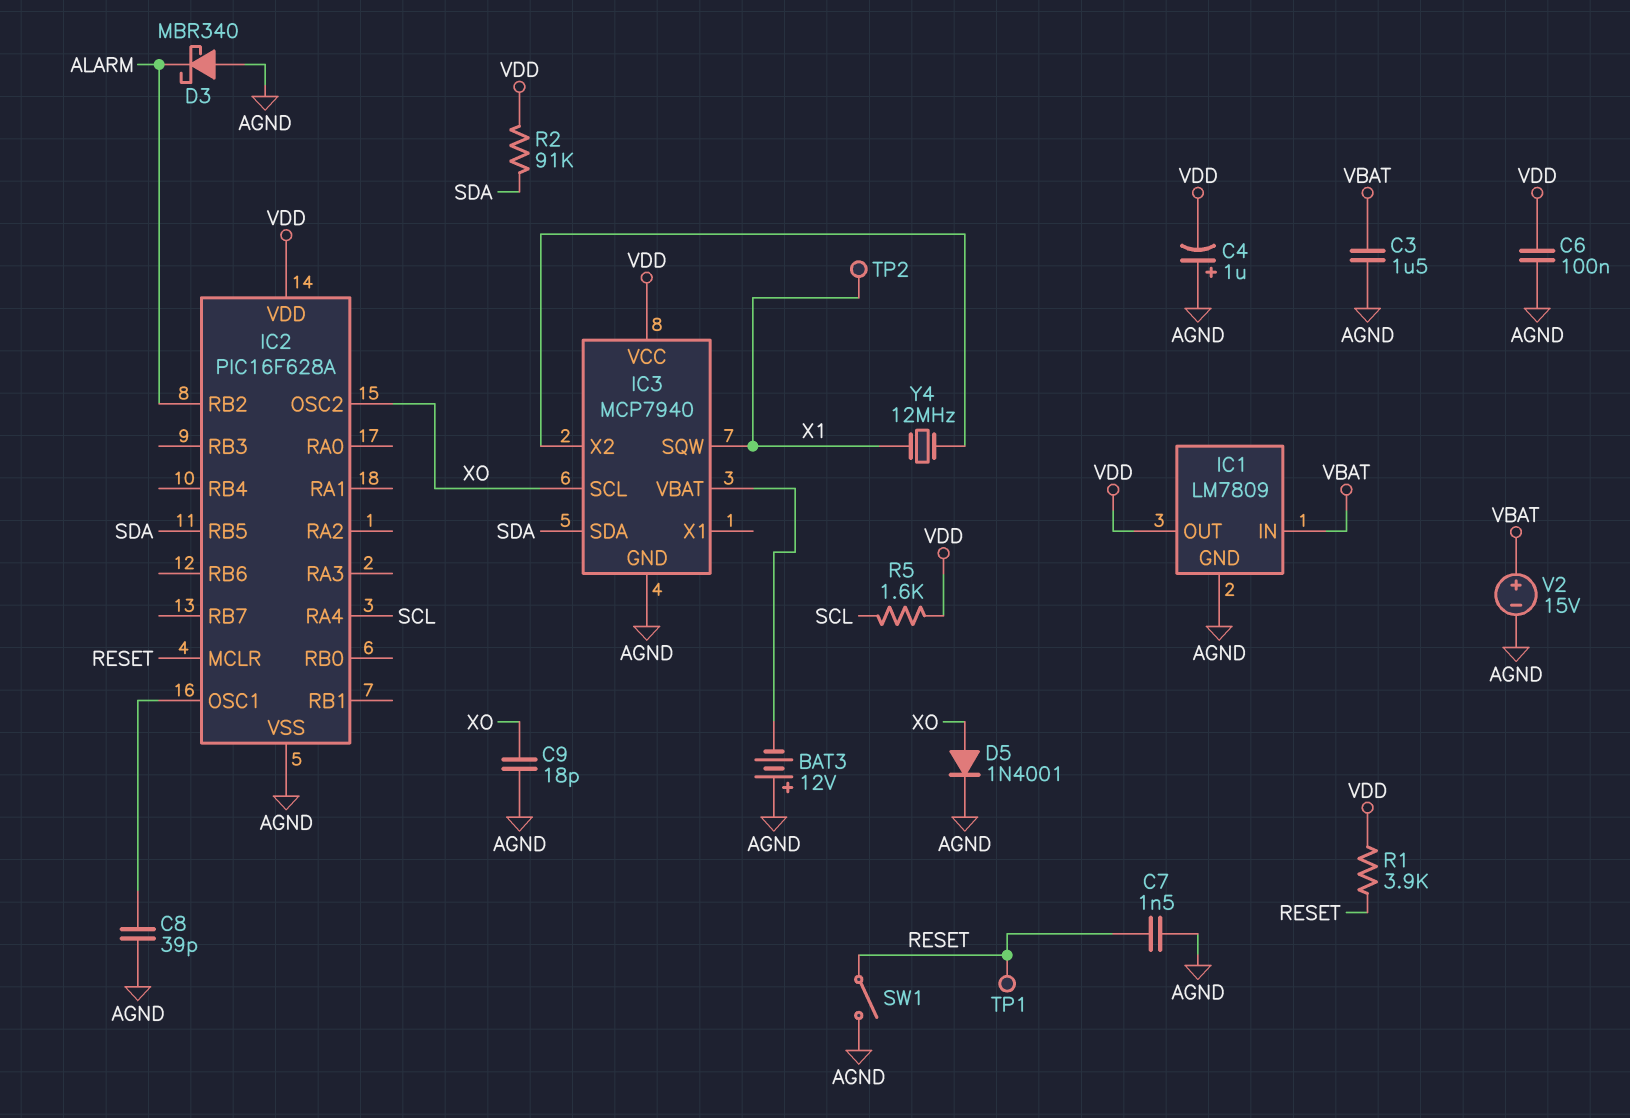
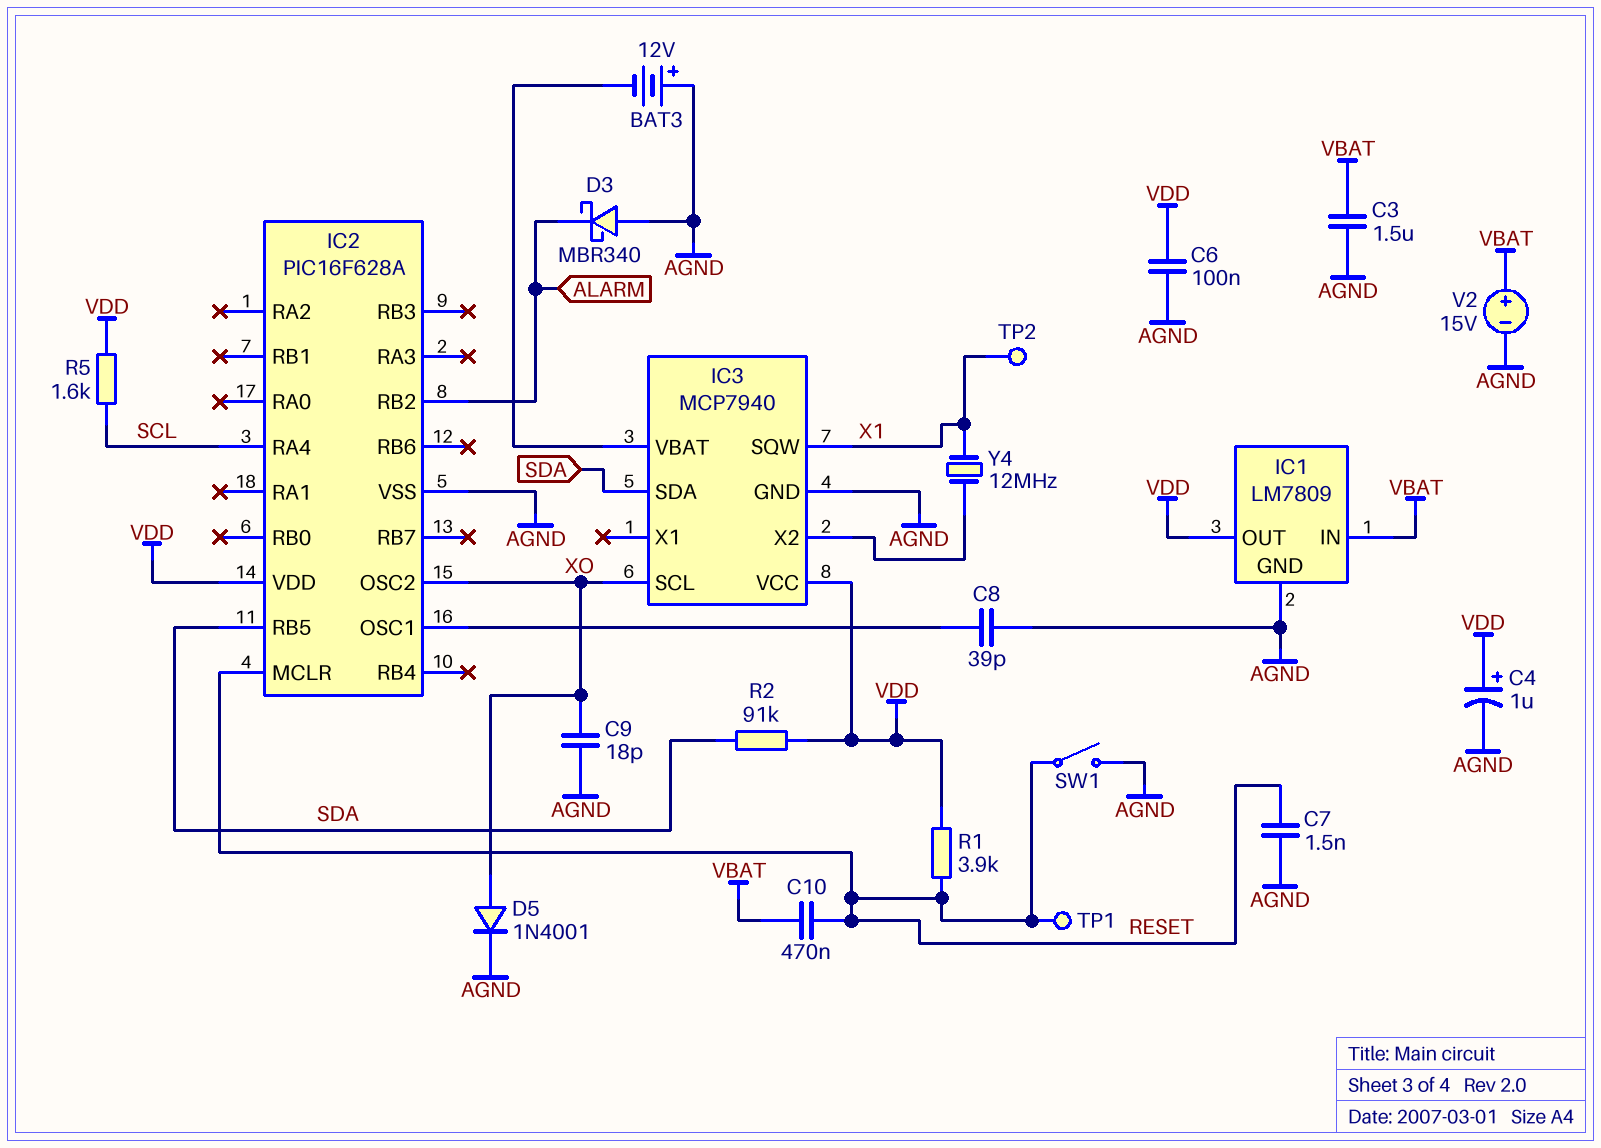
C4: 1uF (plus AGND, minus VDD) -> 1uF (plus VDD, minus AGND)
C10: none -> 470nF (RESET, VBAT)

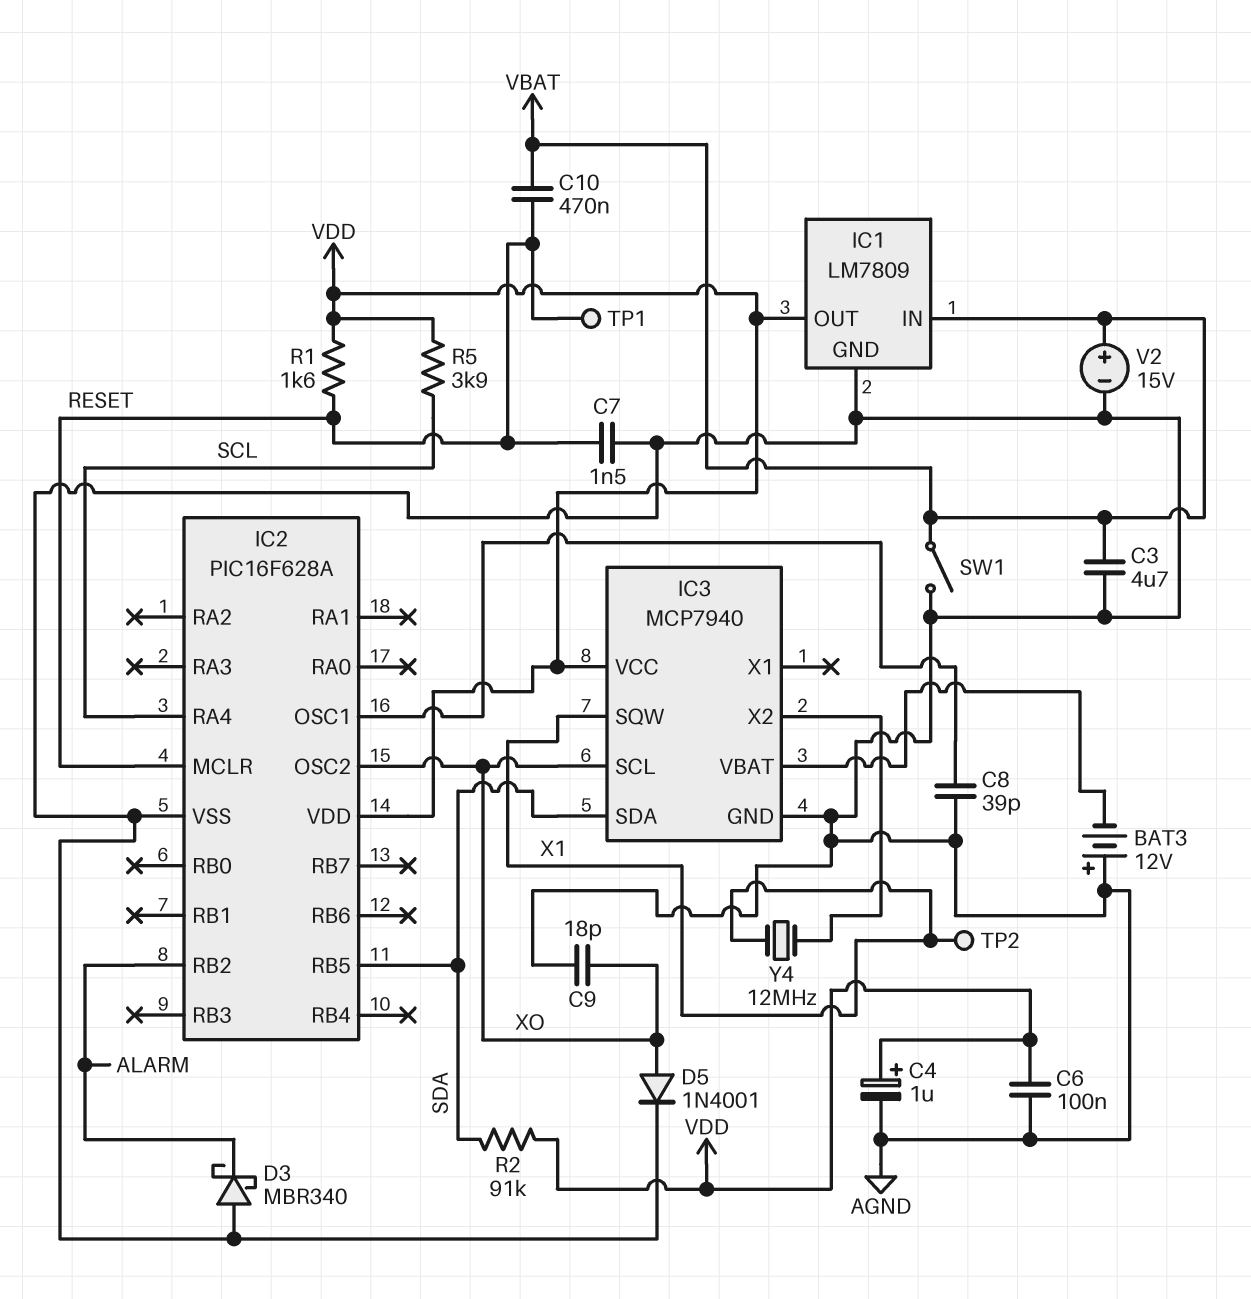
C3: 1.5uF (AGND, VBAT) -> 4.7uF (AGND, VBAT)
R1: 3.9k (RESET, VDD) -> 1.6k (RESET, VDD)
R5: 1.6k (SCL, VDD) -> 3.9k (SCL, VDD)
SW1: switch (AGND, RESET) -> switch (AGND, VBAT)

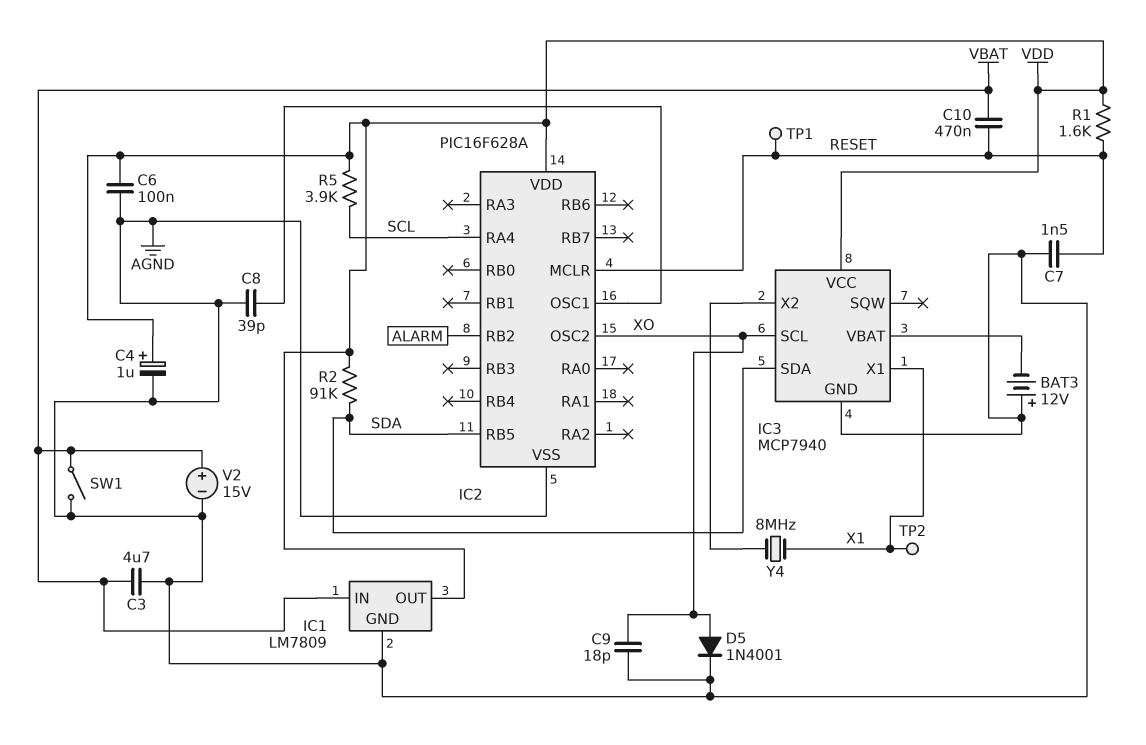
D3: schottky MBR340 (A AGND, K ALARM) -> none
IC3 pin SQW: X1 -> none
IC3 pin X1: none -> X1
Y4: 12MHz (IC3/X2, X1) -> 8MHz (IC3/X2, X1)

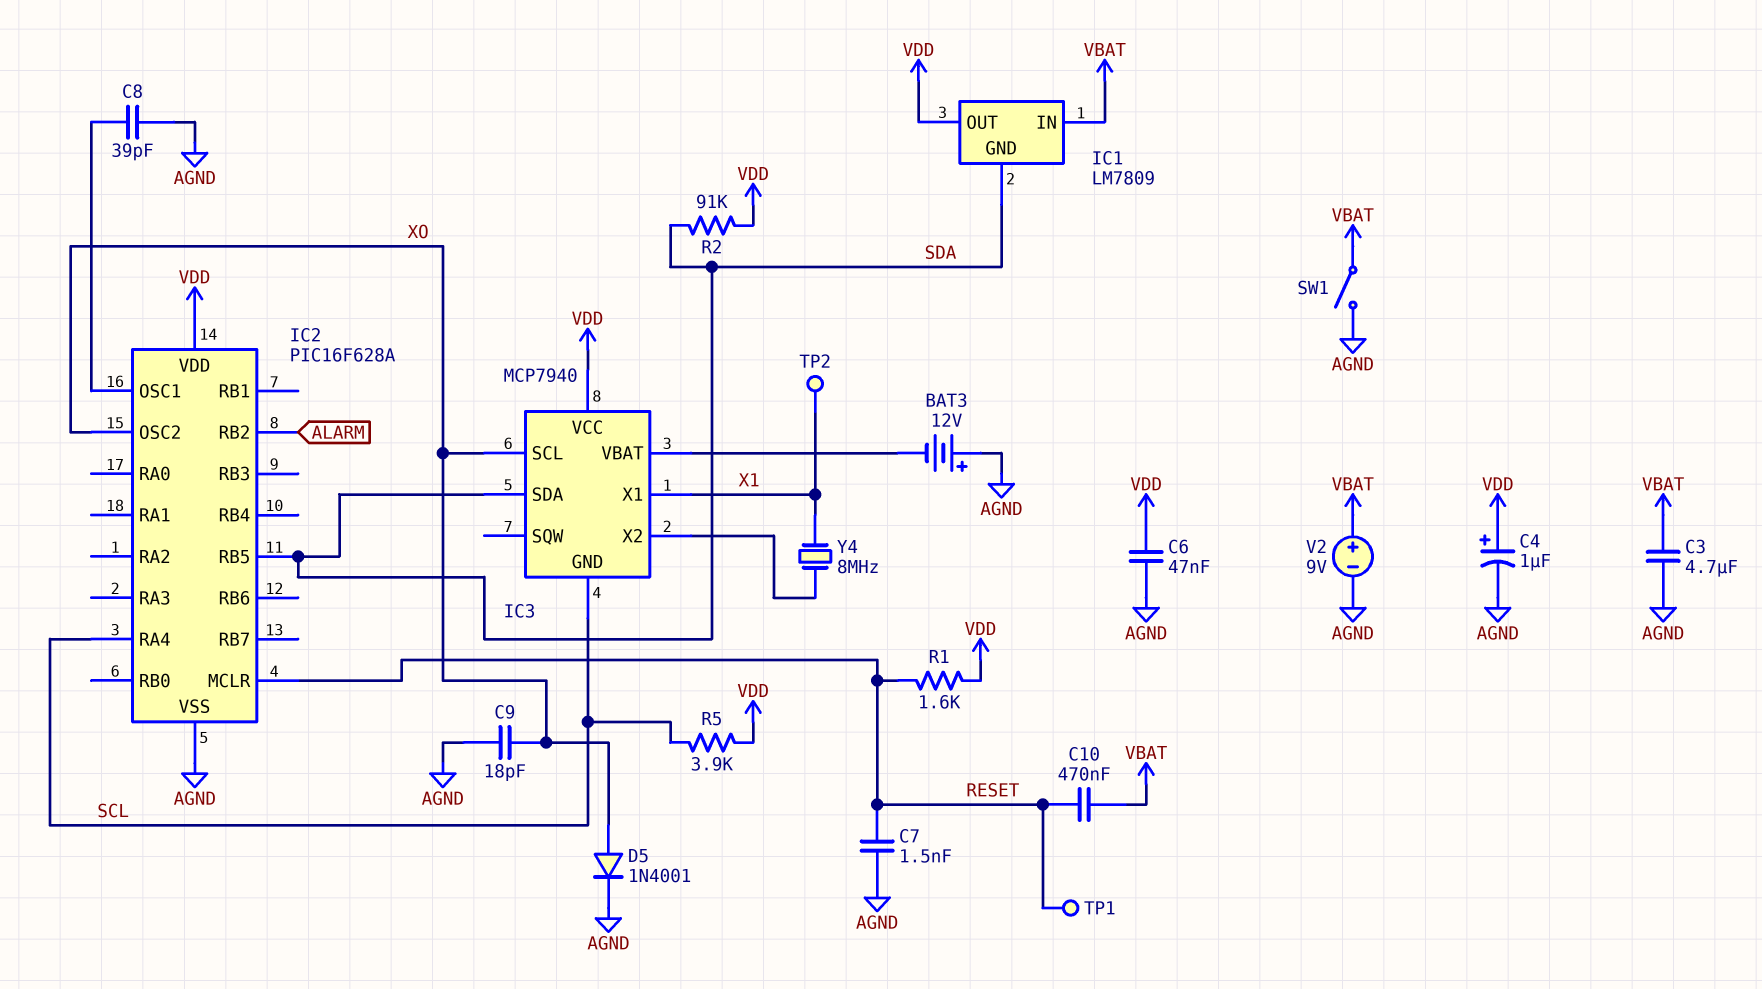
C6: 100nF (AGND, VDD) -> 47nF (AGND, VDD)
IC1 pin GND: AGND -> SDA
IC3 pin GND: AGND -> SCL
V2: 15V (plus VBAT, minus AGND) -> 9V (plus VBAT, minus AGND)

